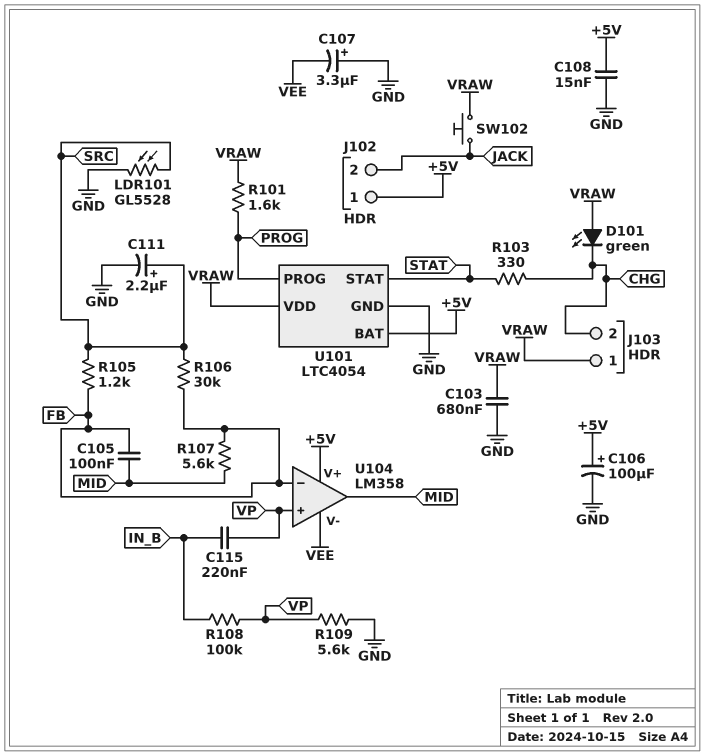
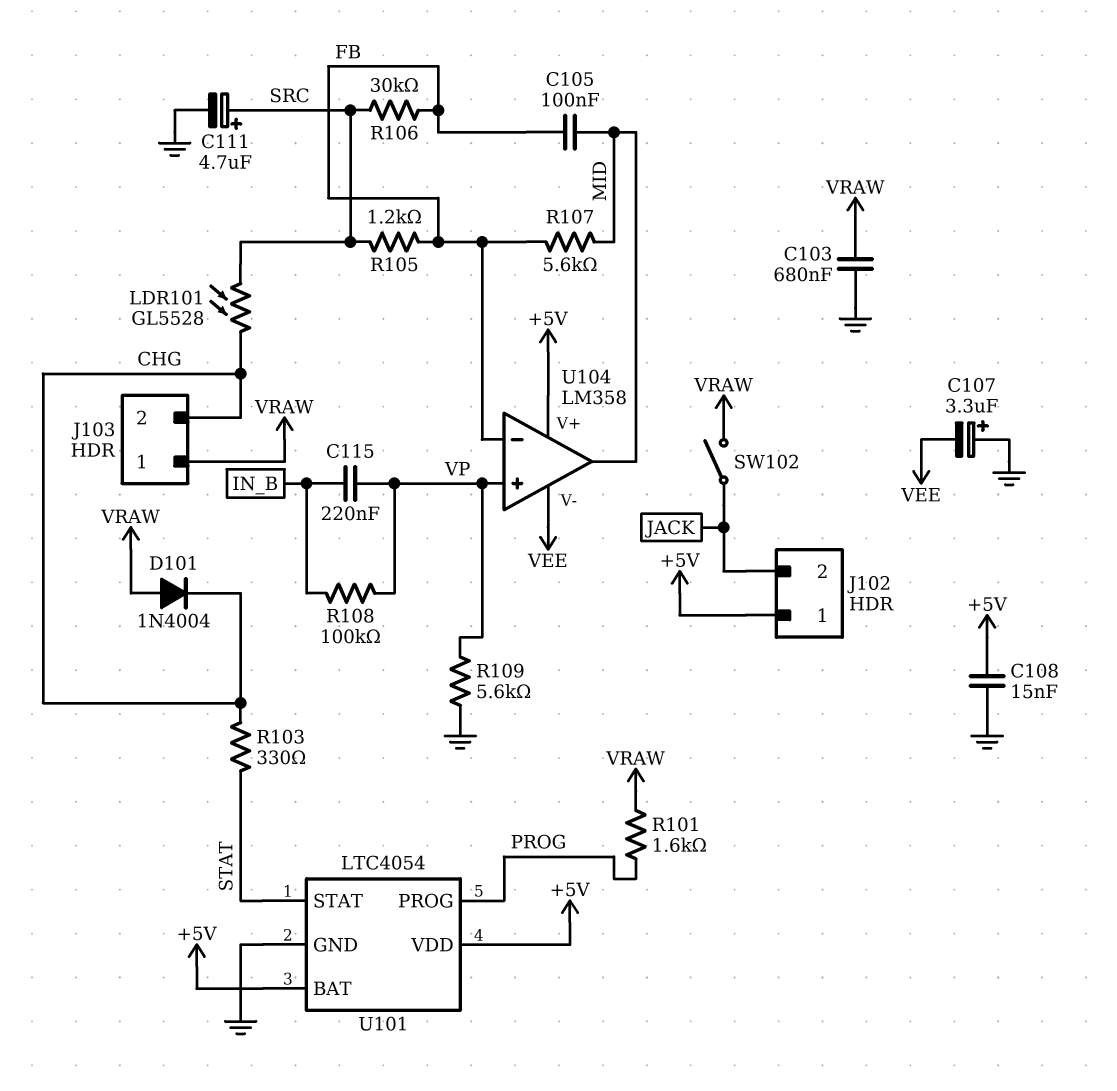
C106: 100uF (plus +5V, minus GND) -> none
C111: 2.2uF (plus SRC, minus GND) -> 4.7uF (plus SRC, minus GND)
D101: LED green (A VRAW, K CHG) -> diode 1N4004 (A VRAW, K CHG)
LDR101: GL5528 (GND, SRC) -> GL5528 (CHG, SRC)
SW102: button (JACK, VRAW) -> switch (JACK, VRAW)
U101 pin VDD: VRAW -> +5V

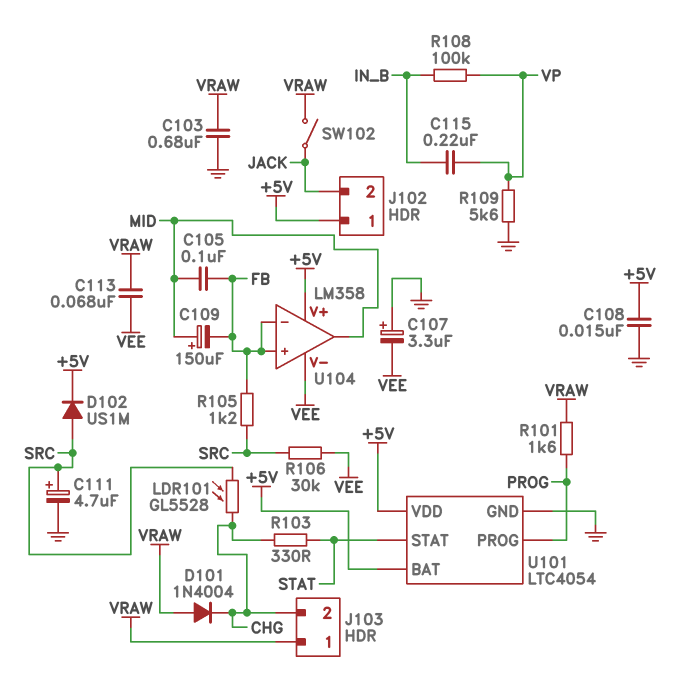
C109: none -> 150uF (plus MID, minus FB)
C113: none -> 68nF (VEE, VRAW)
D102: none -> diode US1M (A SRC, K +5V)
R106: 30k (FB, SRC) -> 30k (SRC, VEE)
R107: 5.6k (FB, MID) -> none
U104 pin in+: VP -> FB

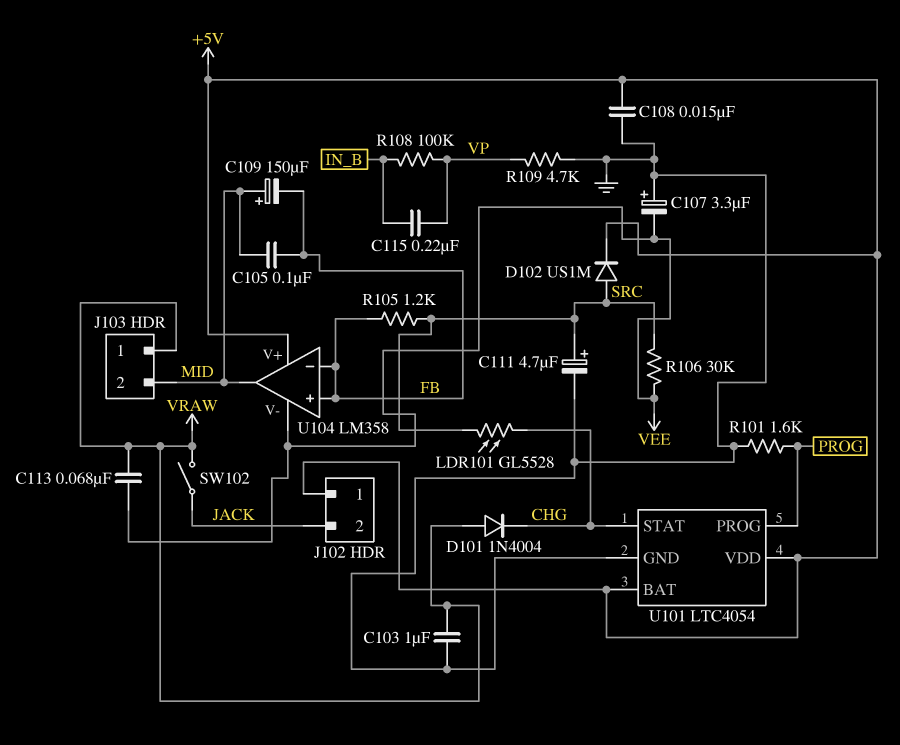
C103: 680nF (GND, VRAW) -> 1uF (GND, VRAW)
J103 pin 2: CHG -> MID
R101: 1.6k (PROG, VRAW) -> 1.6k (GND, PROG)
R103: 330 (CHG, STAT) -> none
R109: 5.6k (GND, VP) -> 4.7k (GND, VP)
U101 pin STAT: STAT -> CHG

